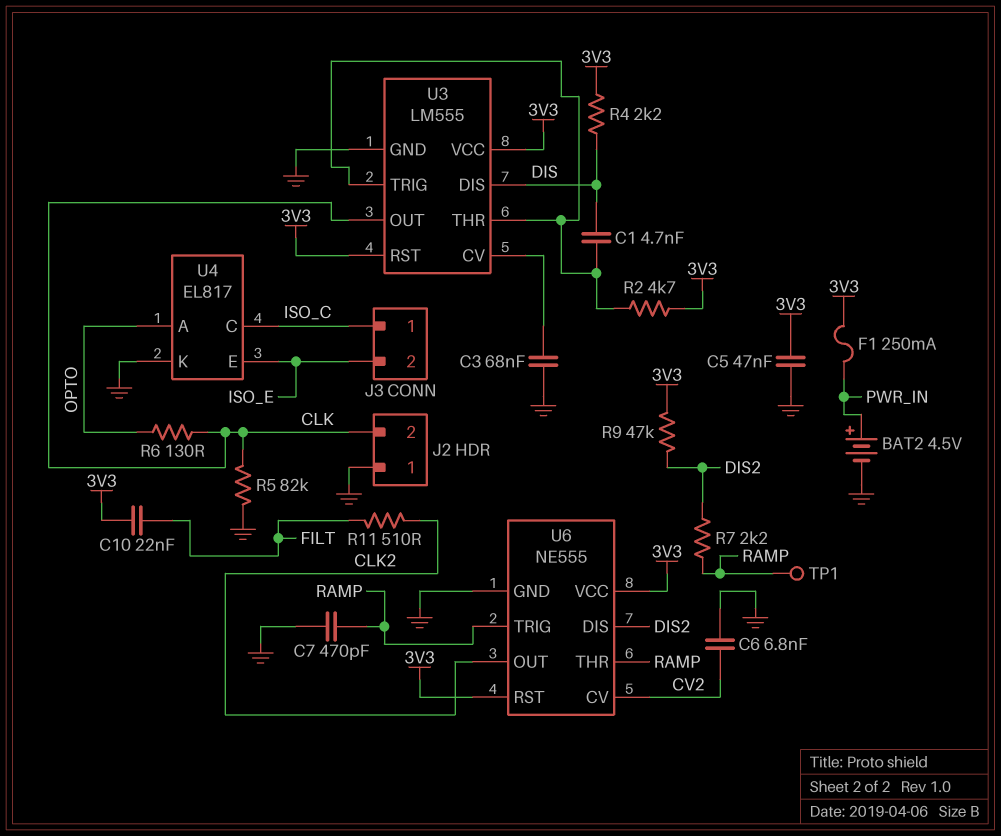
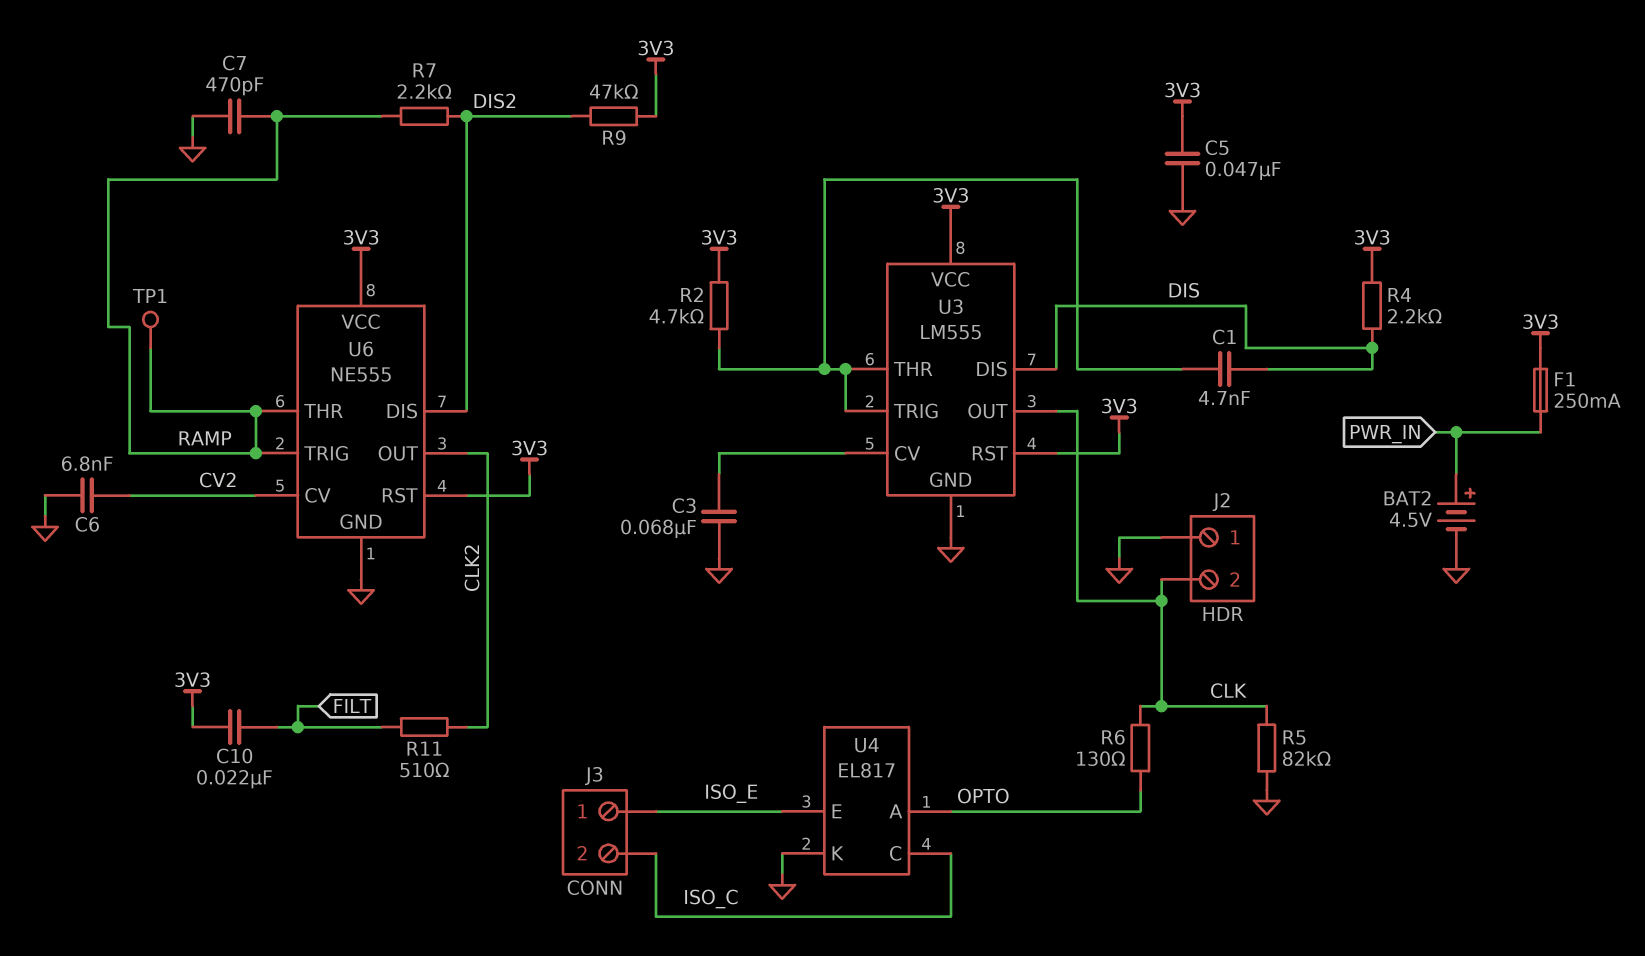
J3 pin 1: ISO_C -> ISO_E
J3 pin 2: ISO_E -> ISO_C

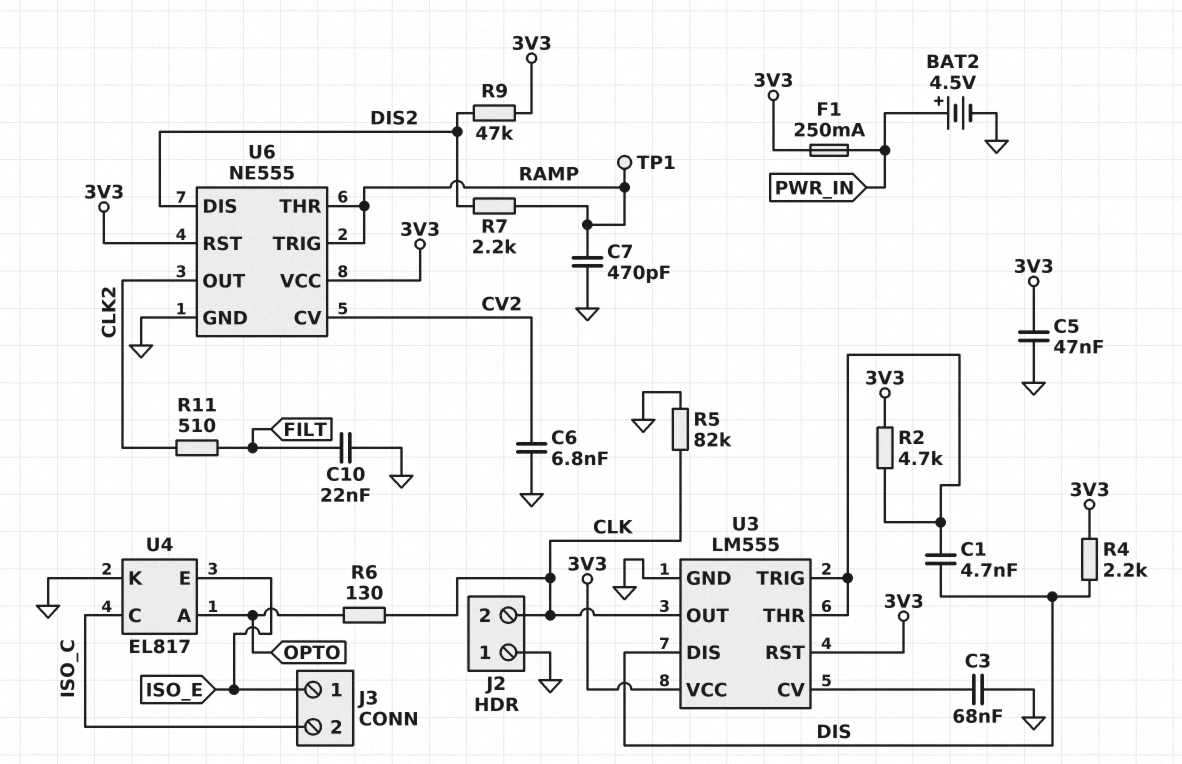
C10: 22nF (3V3, FILT) -> 22nF (FILT, GND)

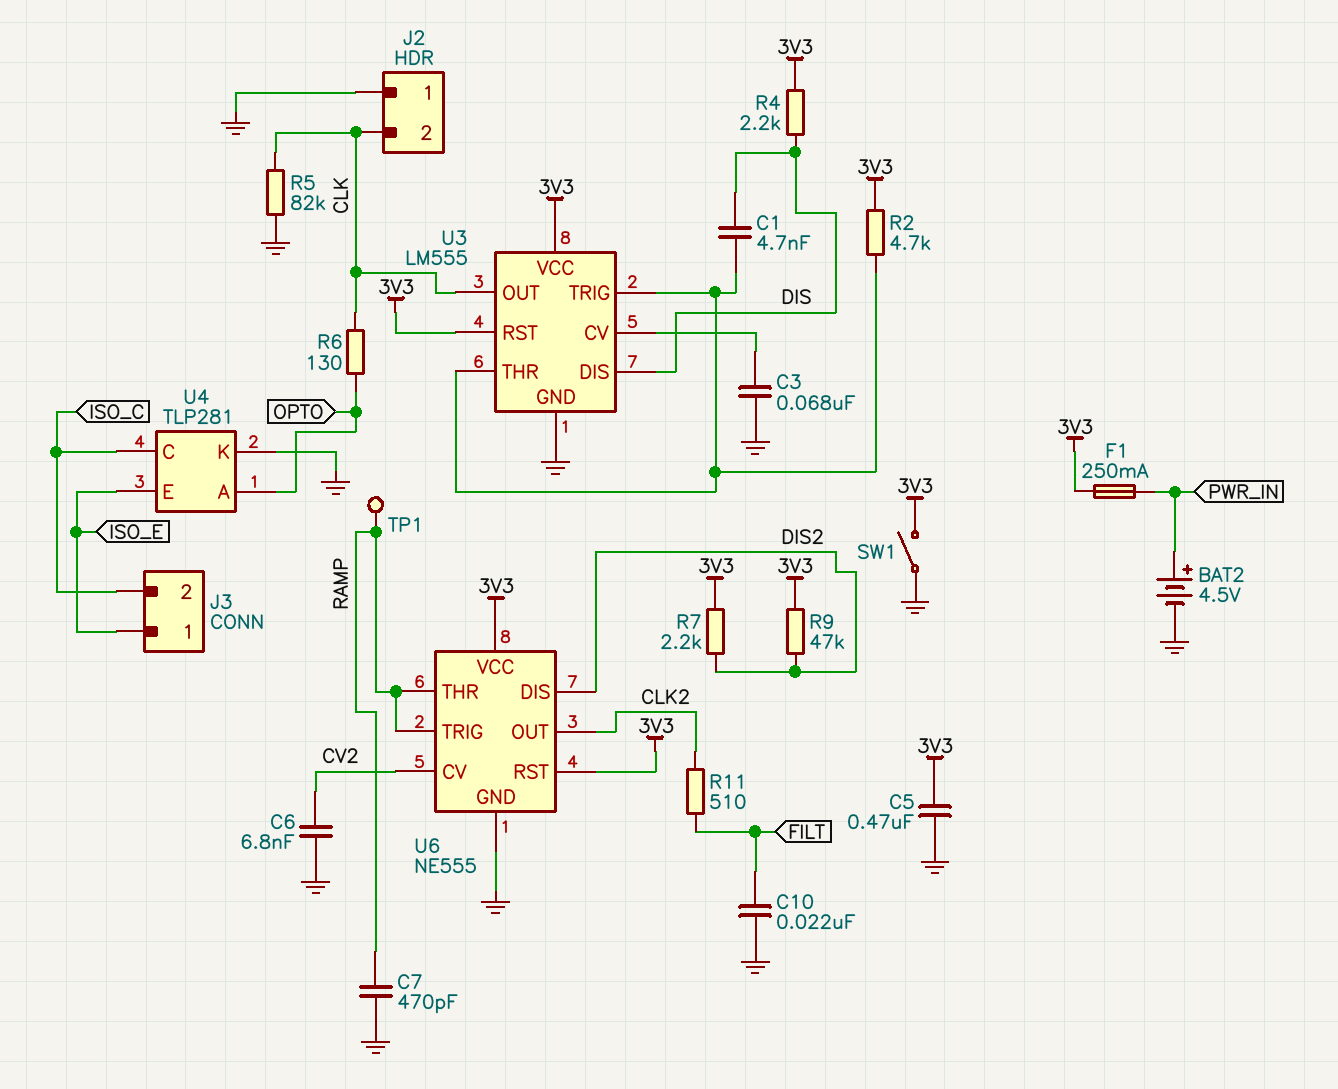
C5: 47nF (3V3, GND) -> 470nF (3V3, GND)
R7: 2.2k (DIS2, RAMP) -> 2.2k (3V3, DIS2)
SW1: none -> switch (3V3, GND)
U4: EL817 -> TLP281

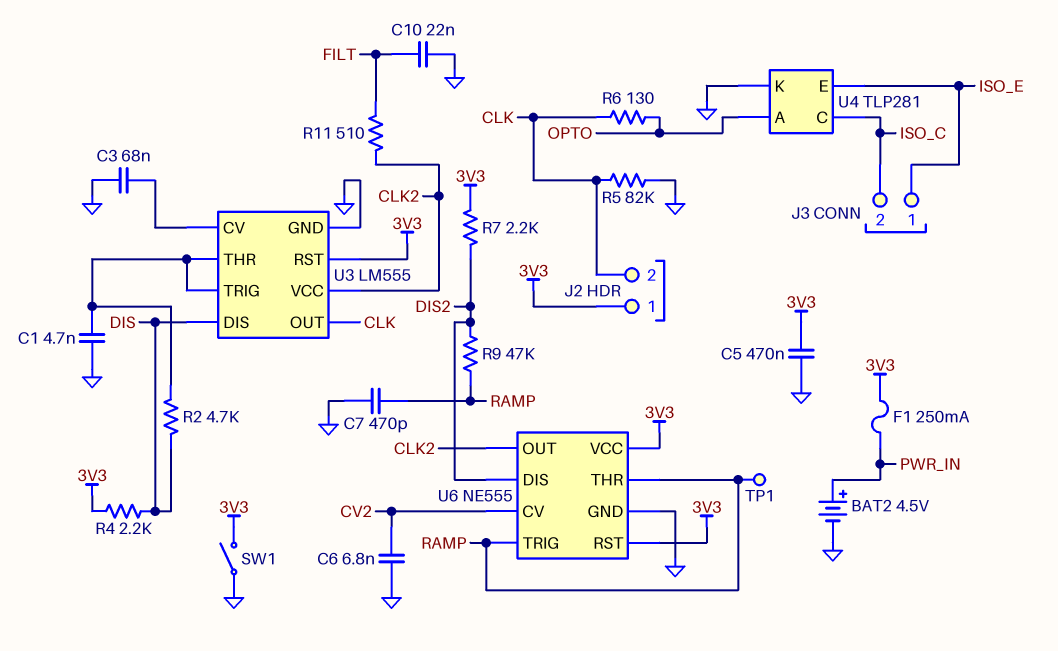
C1: 4.7nF (DIS, U3/THR) -> 4.7nF (GND, U3/THR)
J2 pin 1: GND -> 3V3
R2: 4.7k (3V3, U3/THR) -> 4.7k (DIS, U3/THR)
R9: 47k (3V3, DIS2) -> 47k (DIS2, RAMP)
U3 pin VCC: 3V3 -> CLK2

